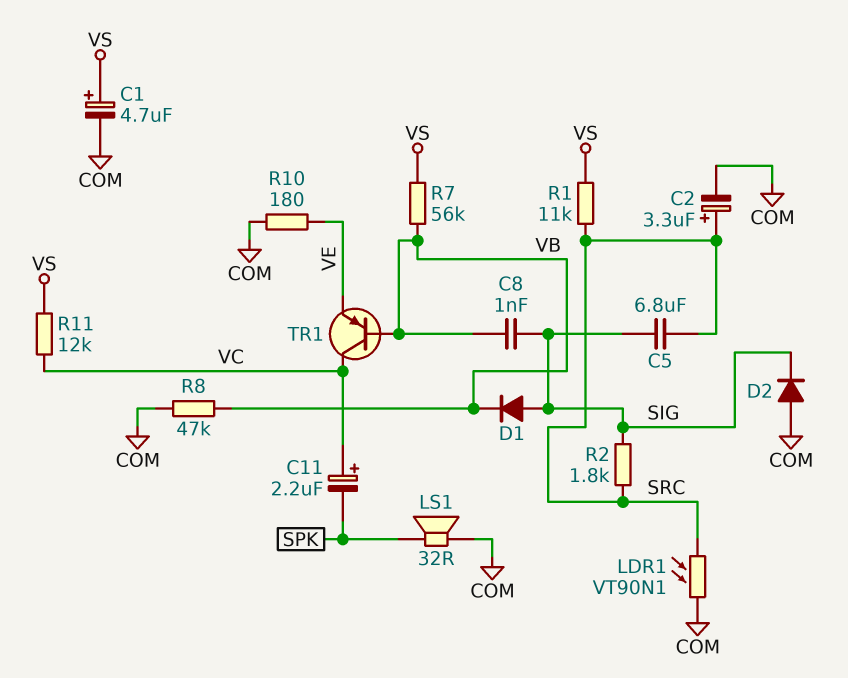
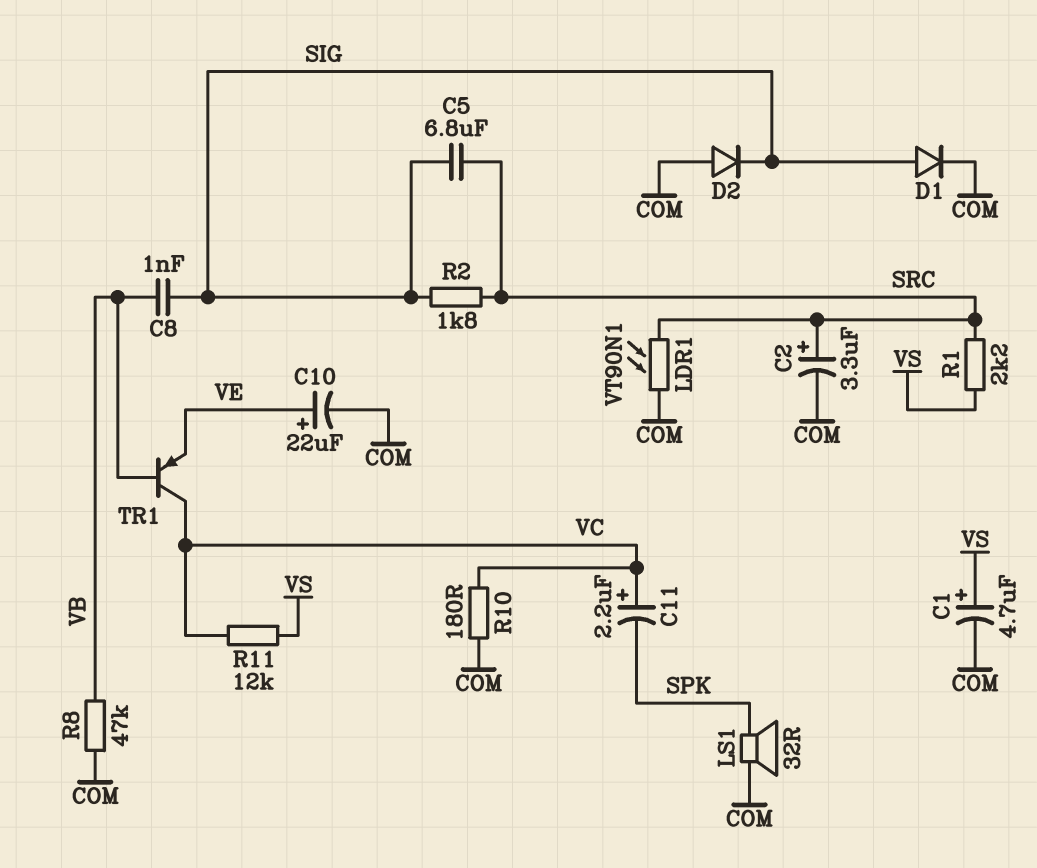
C10: none -> 22uF (plus VE, minus COM)
D1: diode (A SIG, K VB) -> diode (A SIG, K COM)
R1: 11k (SRC, VS) -> 2.2k (SRC, VS)
R7: 56k (VB, VS) -> none
R10: 180 (COM, VE) -> 180 (COM, VC)

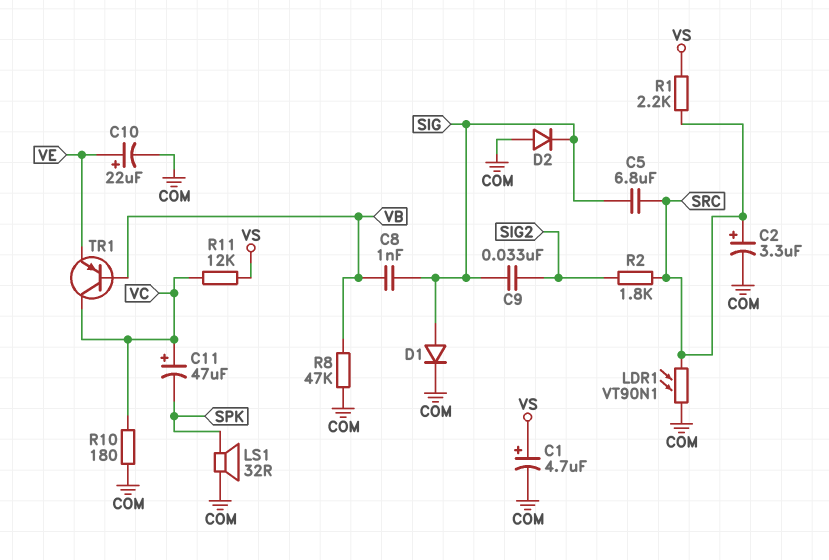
C9: none -> 33nF (SIG, SIG2)
C11: 2.2uF (plus VC, minus SPK) -> 47uF (plus VC, minus SPK)
R2: 1.8k (SIG, SRC) -> 1.8k (SIG2, SRC)

